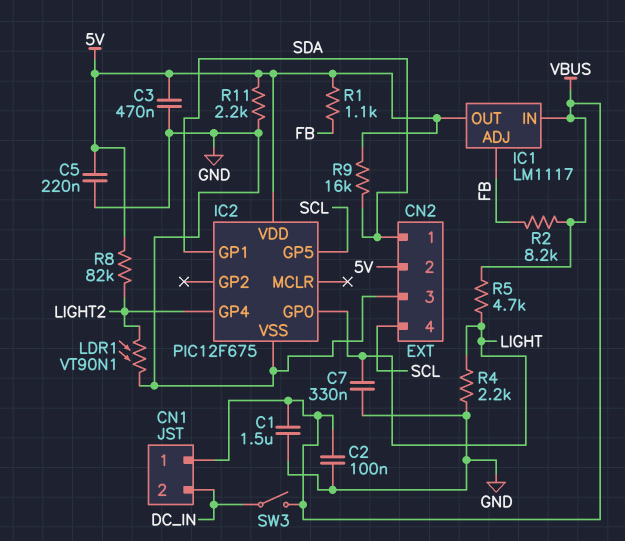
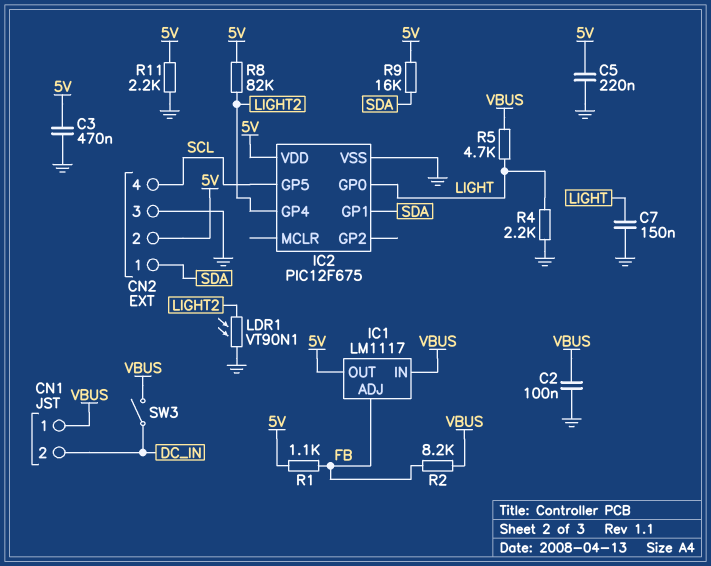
C1: 1.5uF (GND, VBUS) -> none
C7: 330nF (GND, LIGHT) -> 150nF (GND, LIGHT)

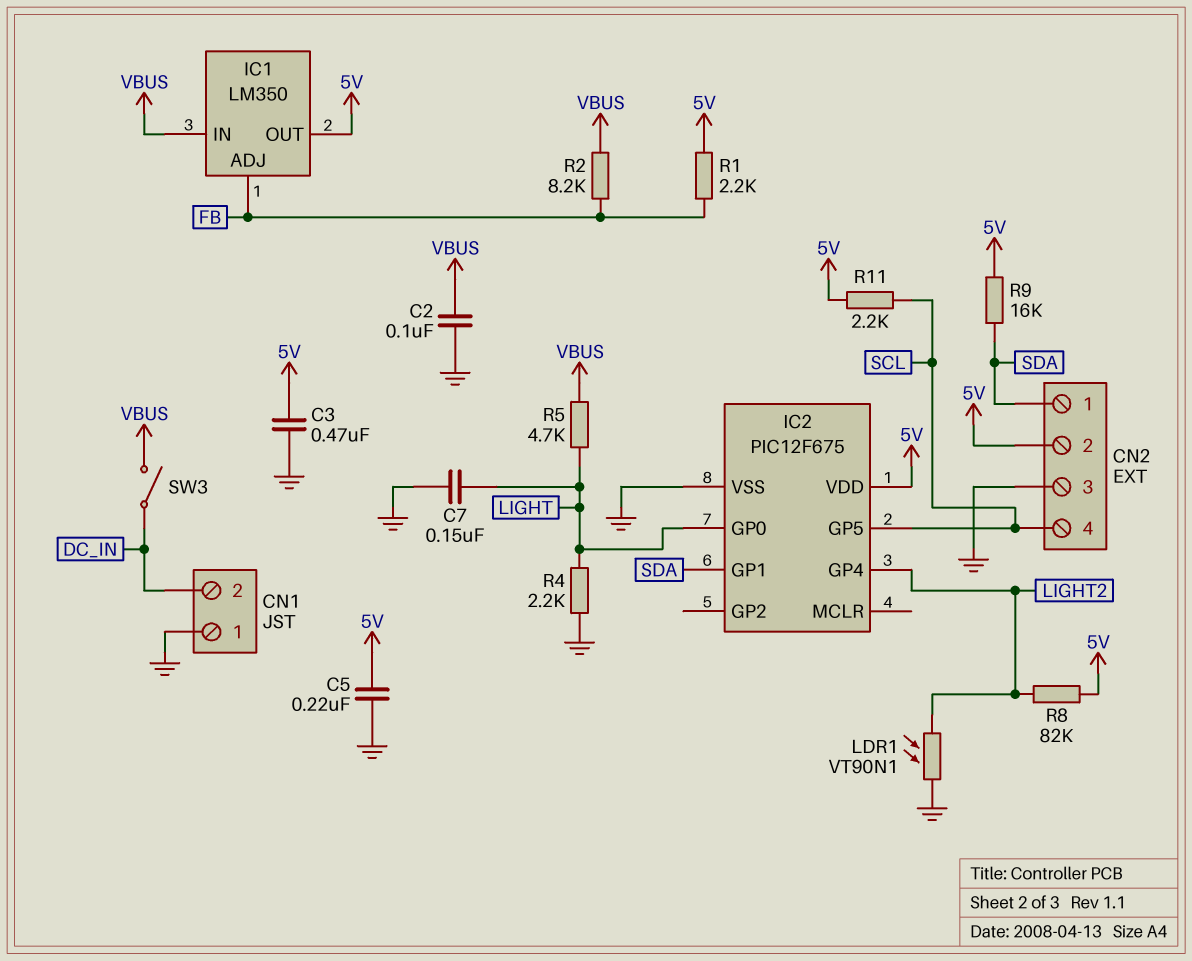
CN1 pin 1: VBUS -> GND
IC1: LM1117 -> LM350
R1: 1.1k (5V, FB) -> 2.2k (5V, FB)
R11: 2.2k (5V, GND) -> 2.2k (5V, SCL)

